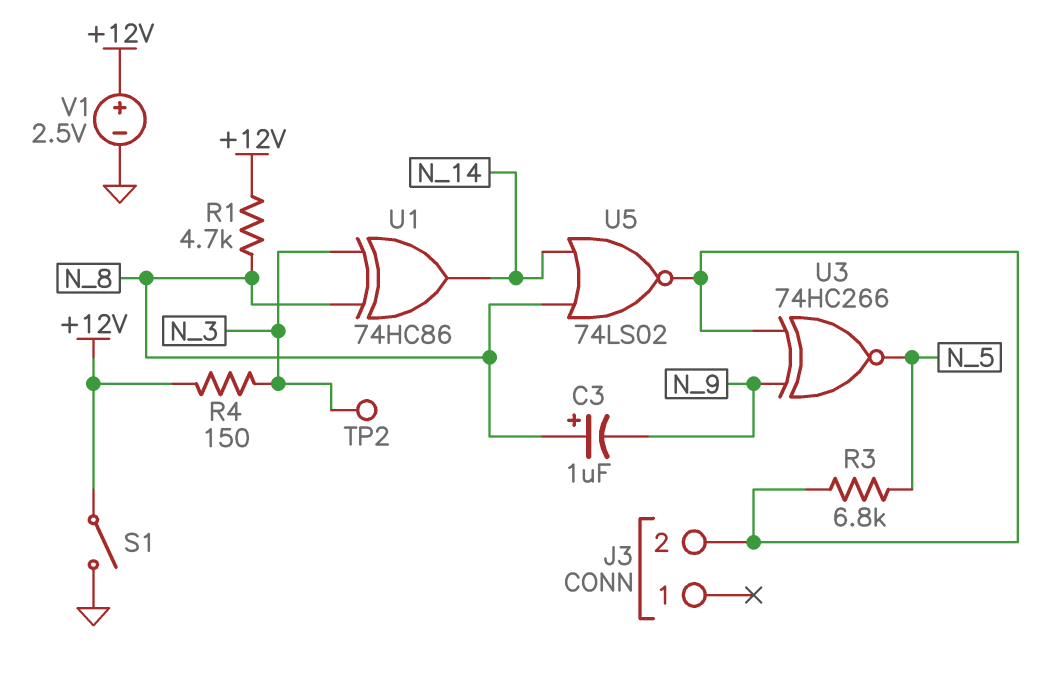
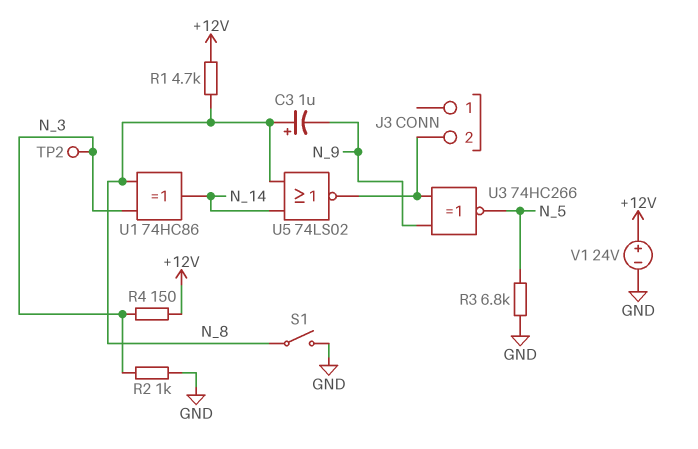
R2: none -> 1k (GND, N_3)
R3: 6.8k (J3/2, N_5) -> 6.8k (GND, N_5)
S1: switch (+12V, GND) -> switch (GND, N_8)
V1: 2.5V (plus +12V, minus GND) -> 24V (plus +12V, minus GND)

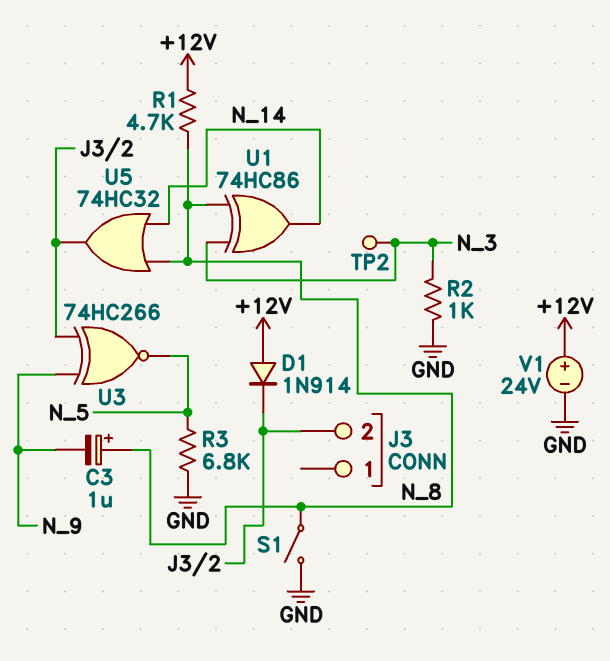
D1: none -> diode 1N914 (A +12V, K J3/2)
R4: 150 (+12V, N_3) -> none
U5: NOR 74LS02 (in N_8, in N_14, out J3/2) -> OR 74HC32 (in N_8, in N_14, out J3/2)

